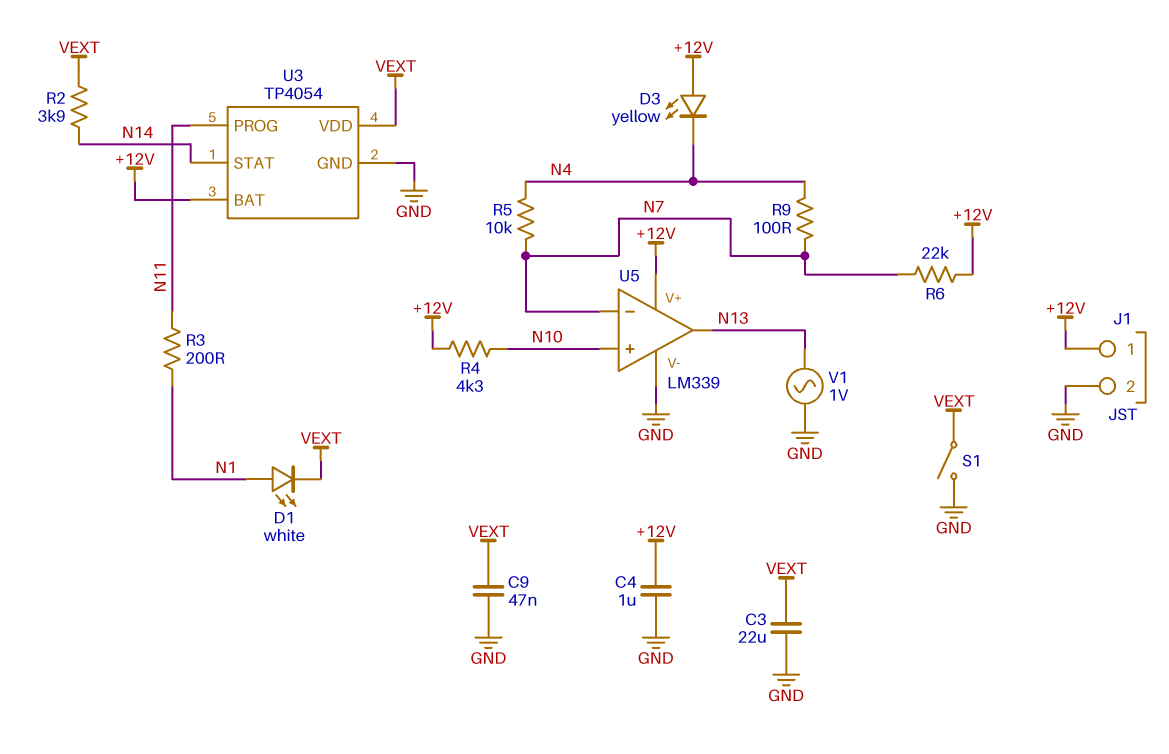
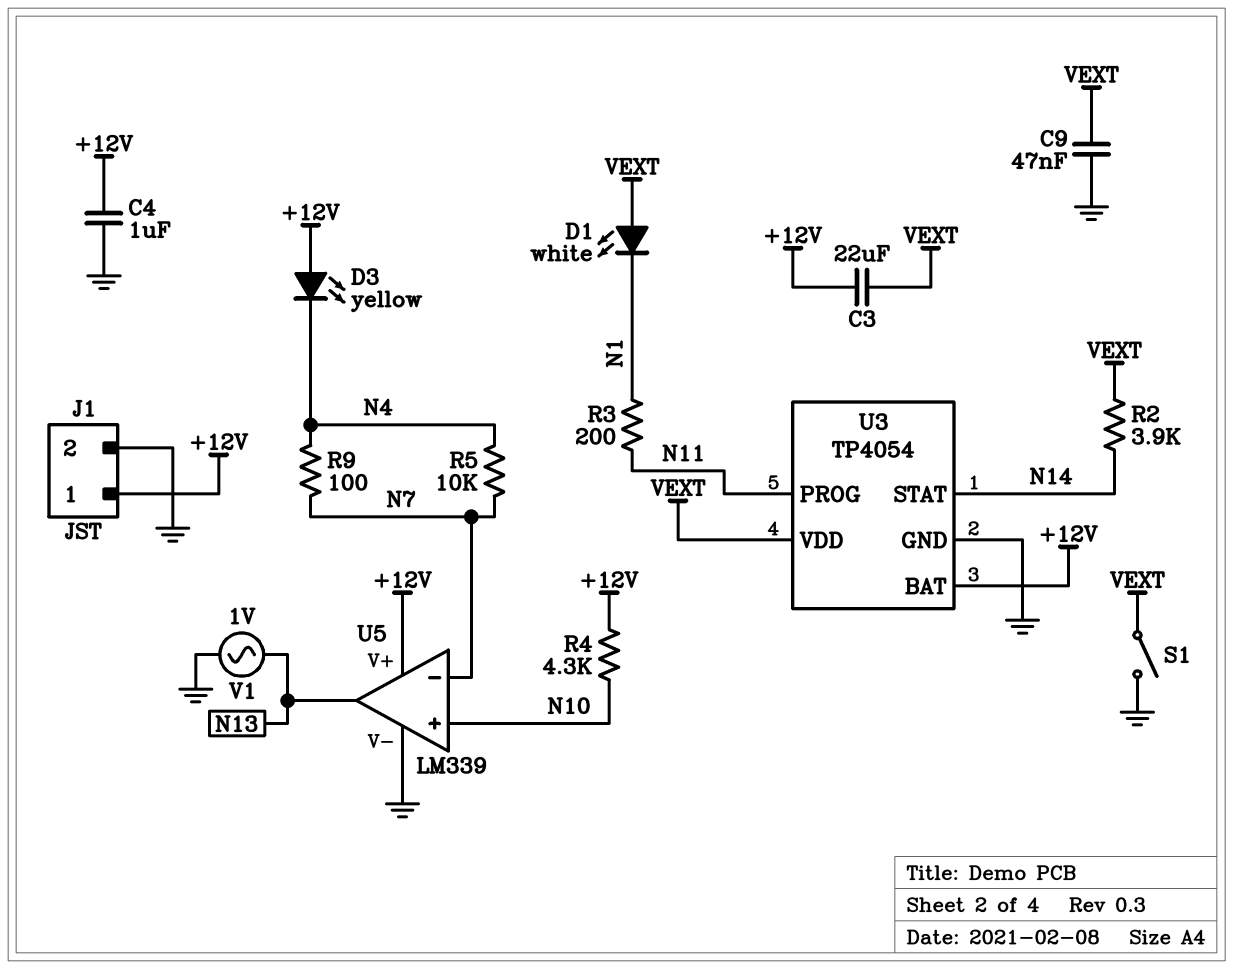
C3: 22uF (GND, VEXT) -> 22uF (+12V, VEXT)
D1: LED white (A N1, K VEXT) -> LED white (A VEXT, K N1)
R6: 22k (+12V, N7) -> none

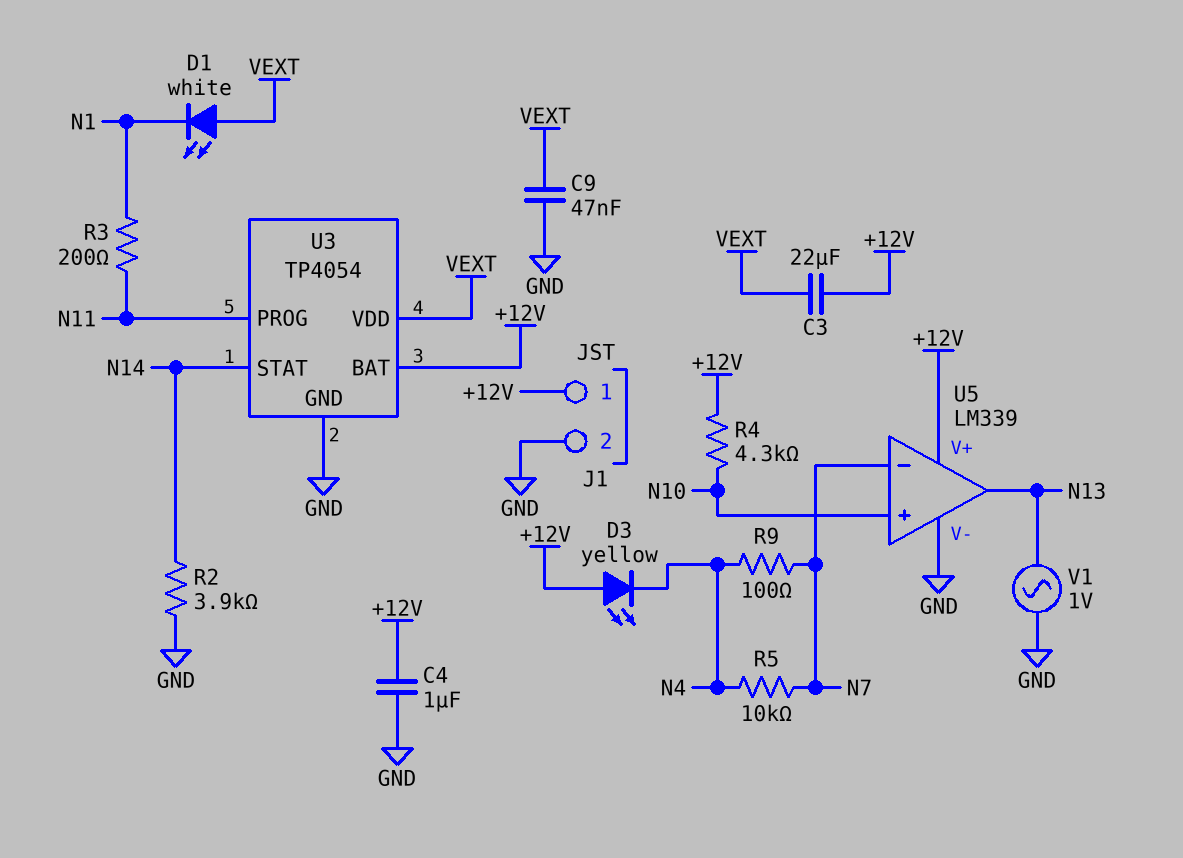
R2: 3.9k (N14, VEXT) -> 3.9k (GND, N14)
S1: switch (GND, VEXT) -> none

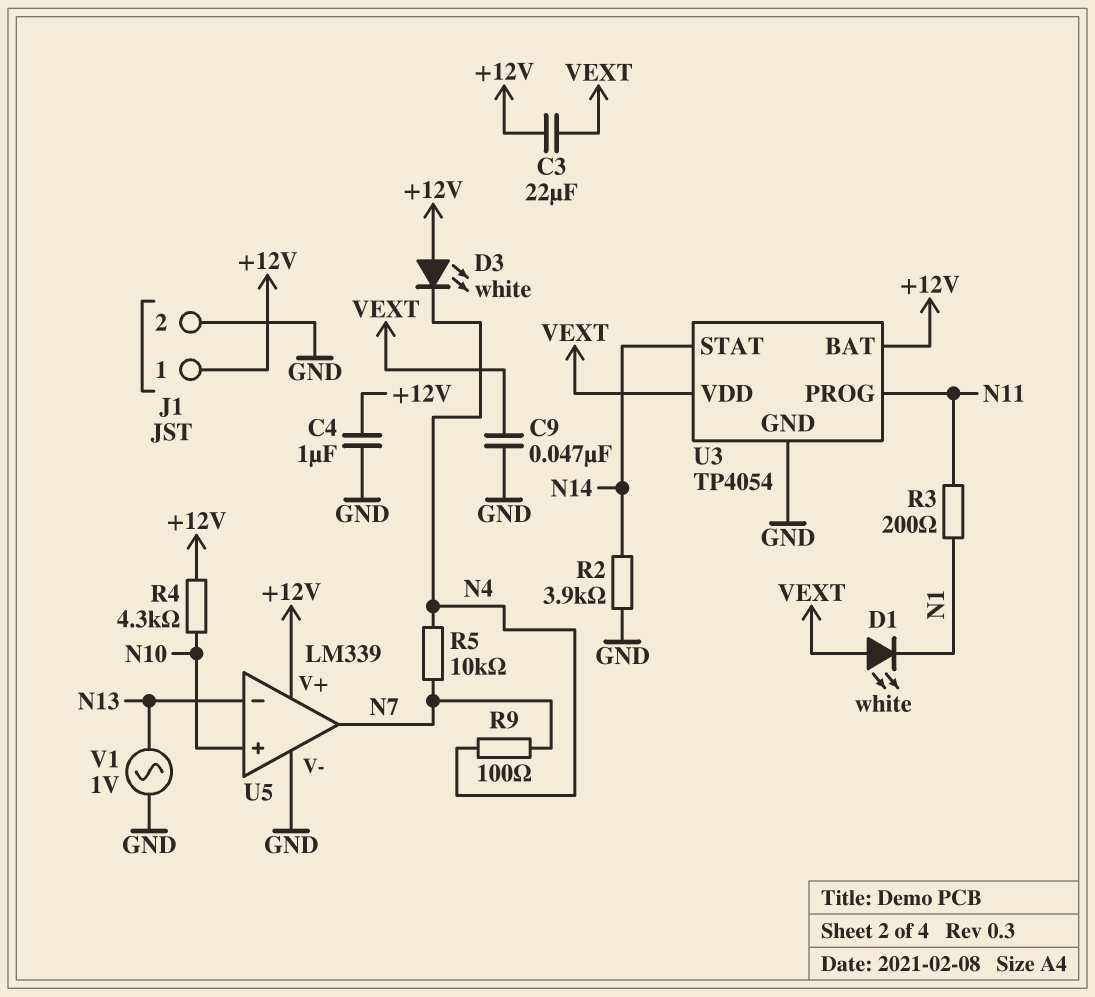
D3: LED yellow (A +12V, K N4) -> LED white (A +12V, K N4)
U5 pin in-: N7 -> N13
U5 pin out: N13 -> N7

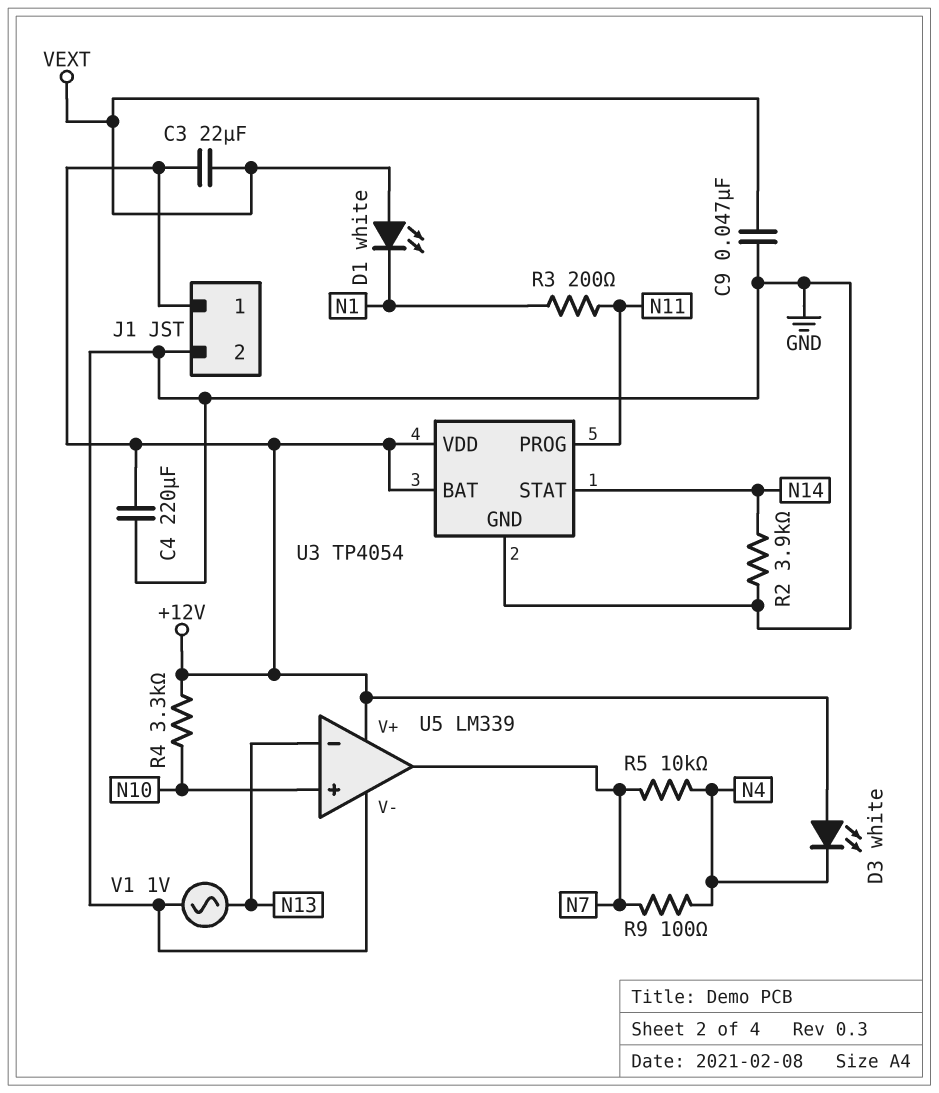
C4: 1uF (+12V, GND) -> 220uF (+12V, GND)
R4: 4.3k (+12V, N10) -> 3.3k (+12V, N10)
U3 pin VDD: VEXT -> +12V

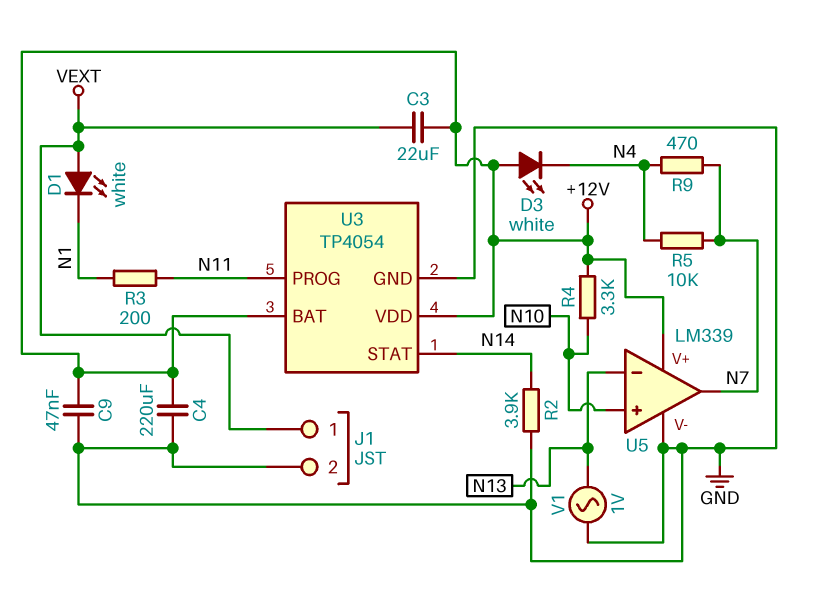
C9: 47nF (GND, VEXT) -> 47nF (+12V, GND)
J1 pin 1: +12V -> VEXT
R9: 100 (N4, N7) -> 470 (N4, N7)

